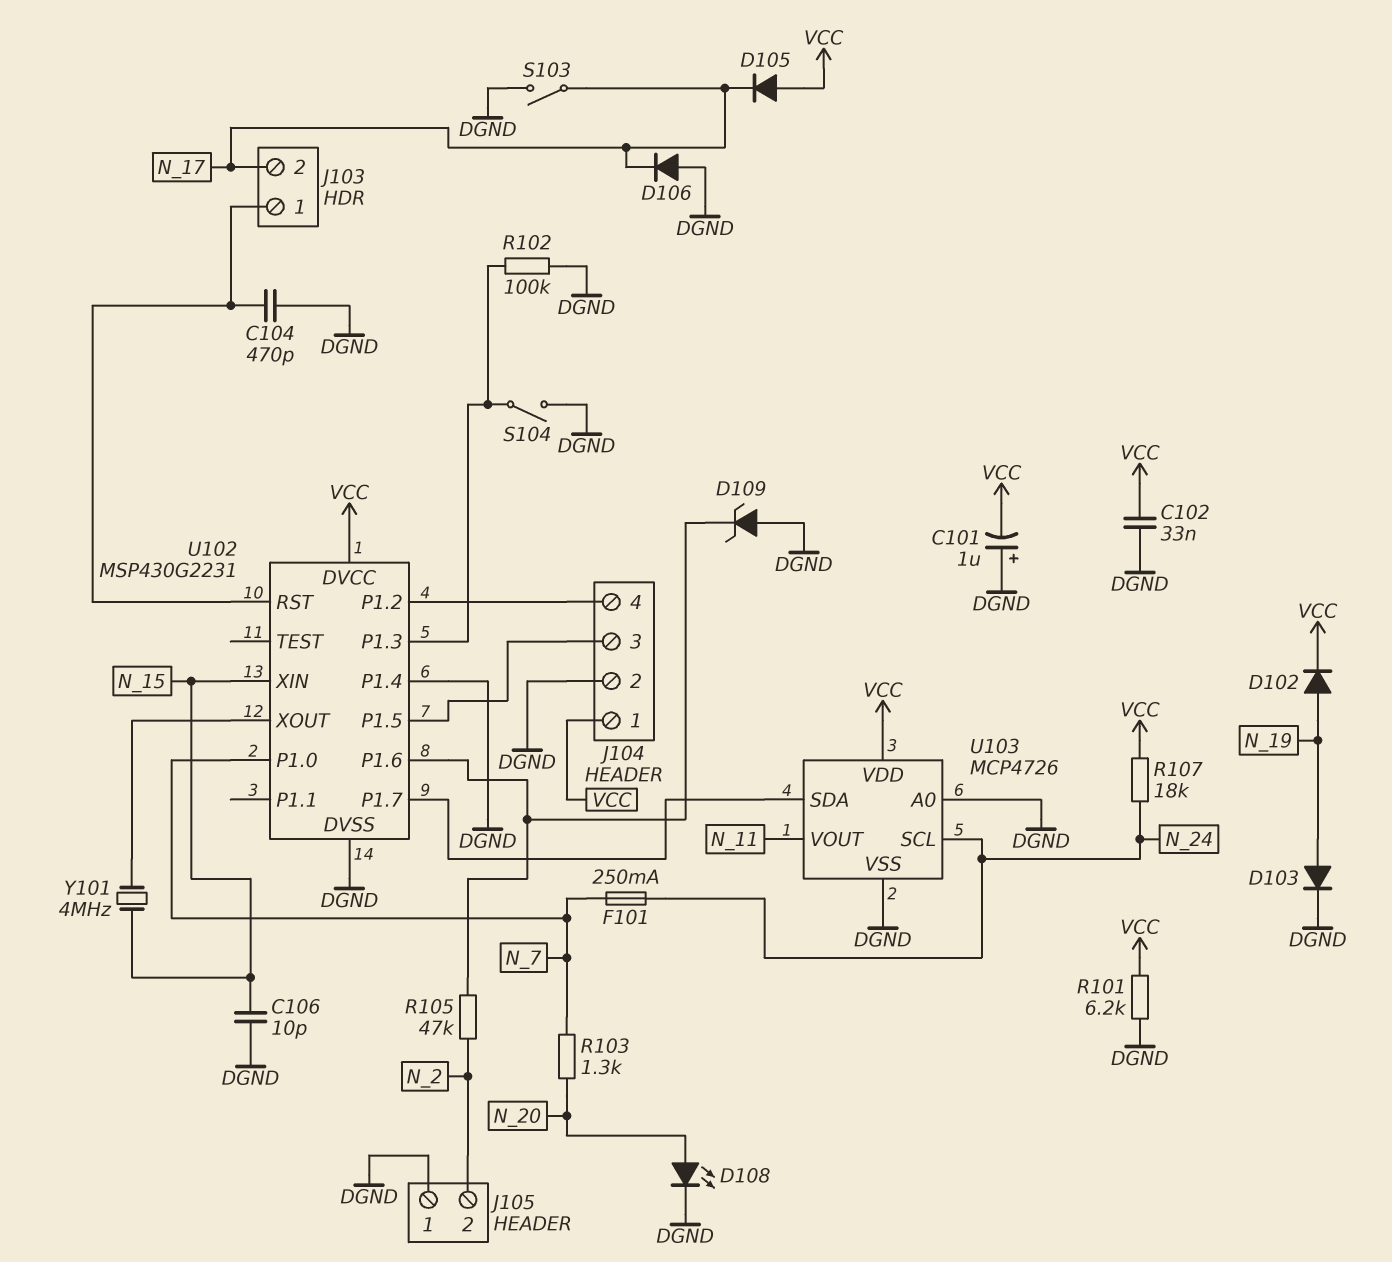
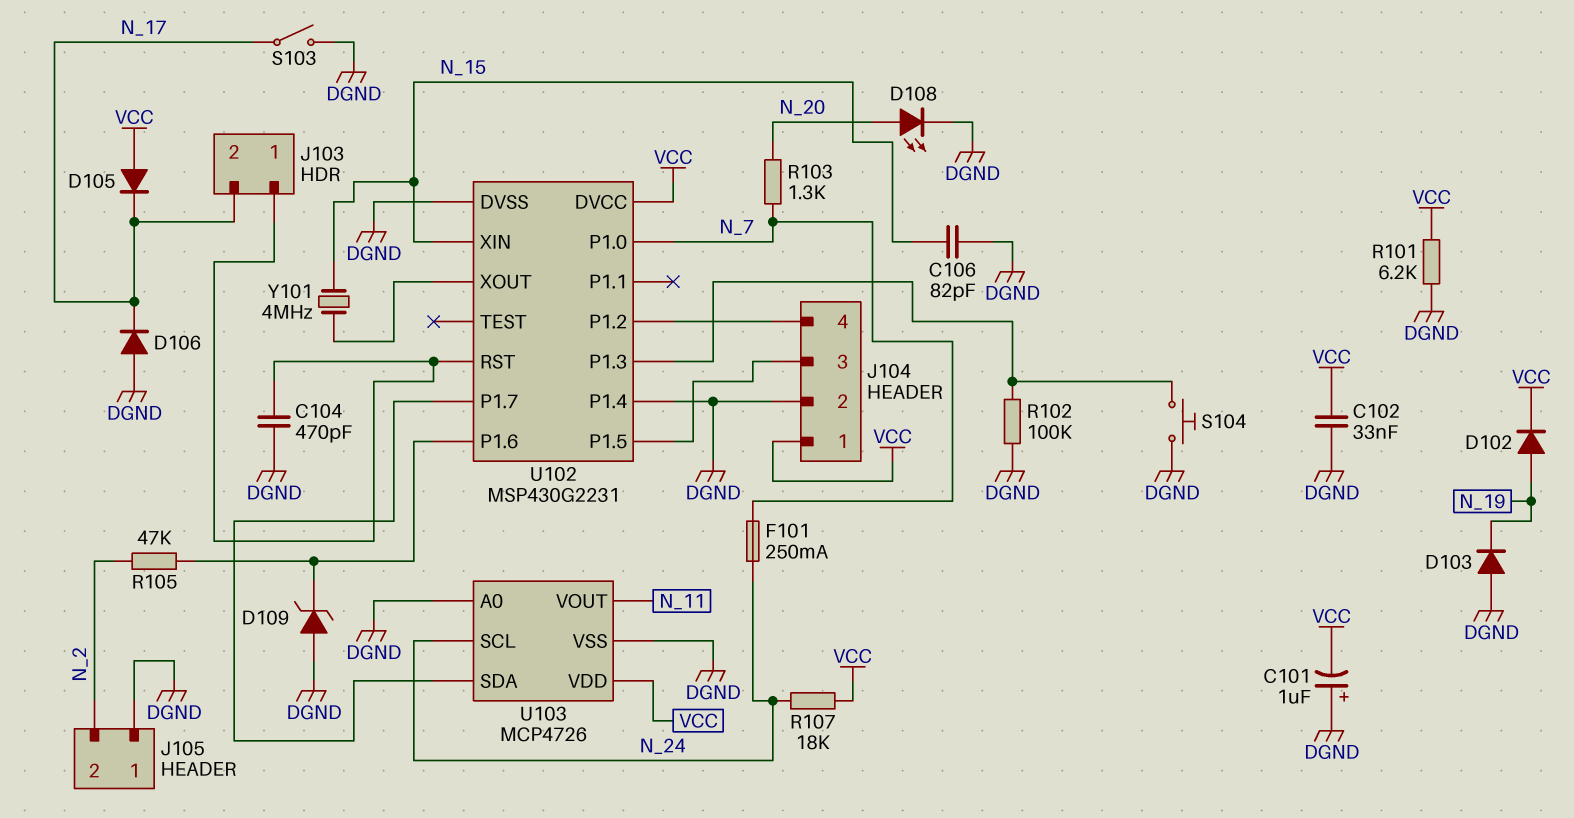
C106: 10pF (DGND, N_15) -> 82pF (DGND, N_15)
D103: diode (A N_19, K DGND) -> diode (A DGND, K N_19)
S104: switch (DGND, U102/P1.3) -> button (DGND, U102/P1.3)

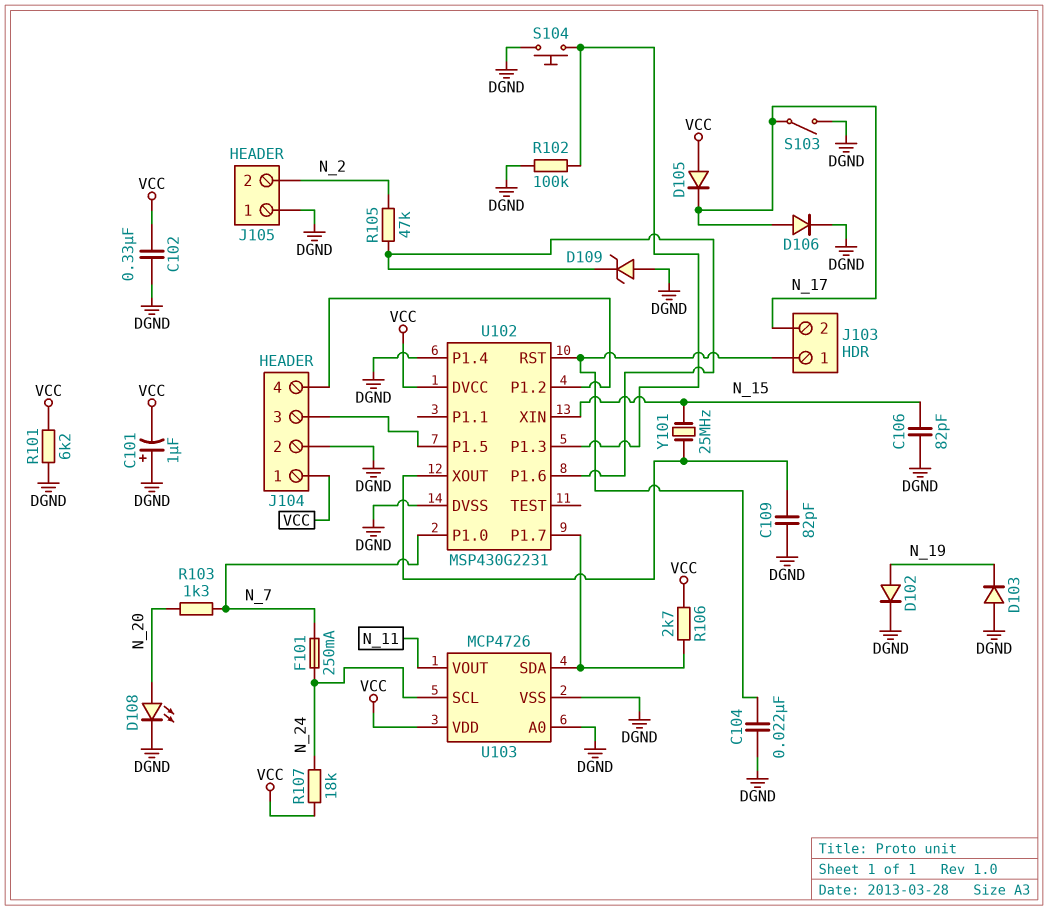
C102: 33nF (DGND, VCC) -> 330nF (DGND, VCC)
C104: 470pF (DGND, J103/1) -> 22nF (DGND, J103/1)
C109: none -> 82pF (DGND, U102/XOUT)
D102: diode (A N_19, K VCC) -> diode (A N_19, K DGND)
D106: diode (A DGND, K N_17) -> diode (A N_17, K DGND)
R106: none -> 2.7k (U102/P1.7, VCC)
Y101: 4MHz (N_15, U102/XOUT) -> 25MHz (N_15, U102/XOUT)

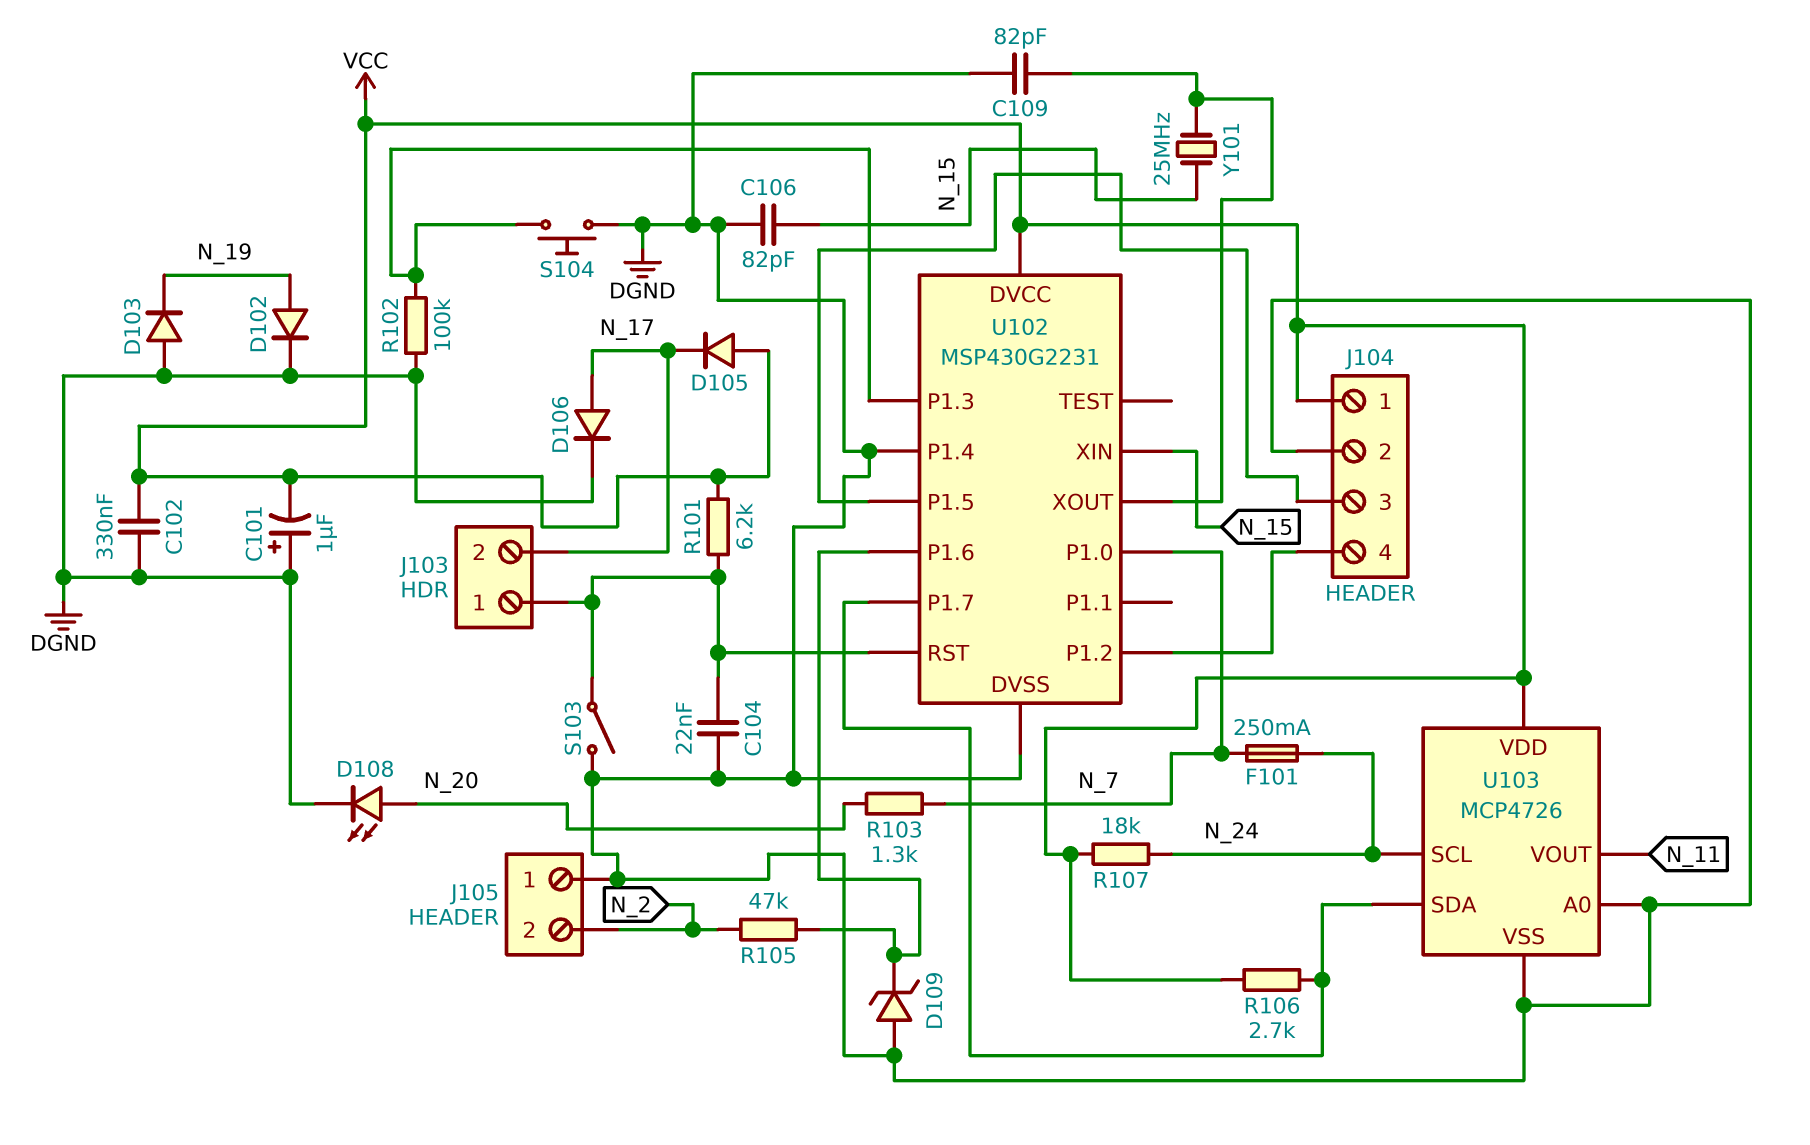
R101: 6.2k (DGND, VCC) -> 6.2k (J103/1, VCC)
S103: switch (DGND, N_17) -> switch (DGND, J103/1)

